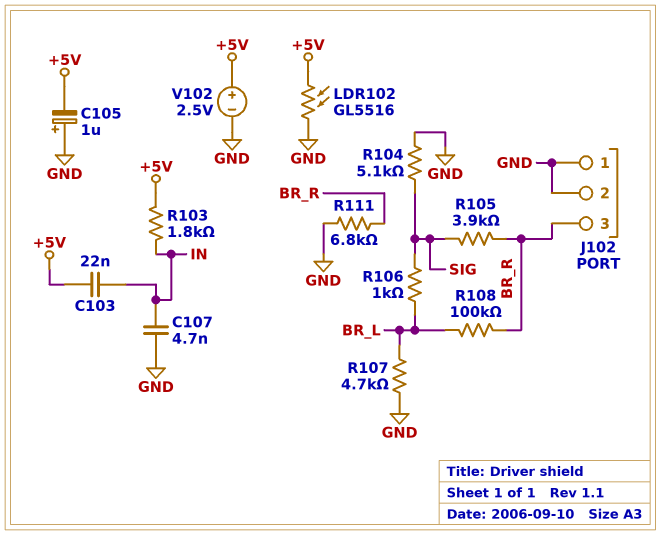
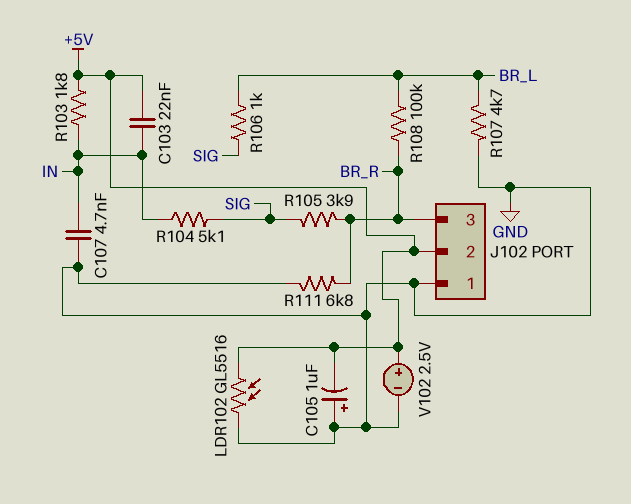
J102 pin 2: GND -> +5V
R104: 5.1k (GND, SIG) -> 5.1k (IN, SIG)

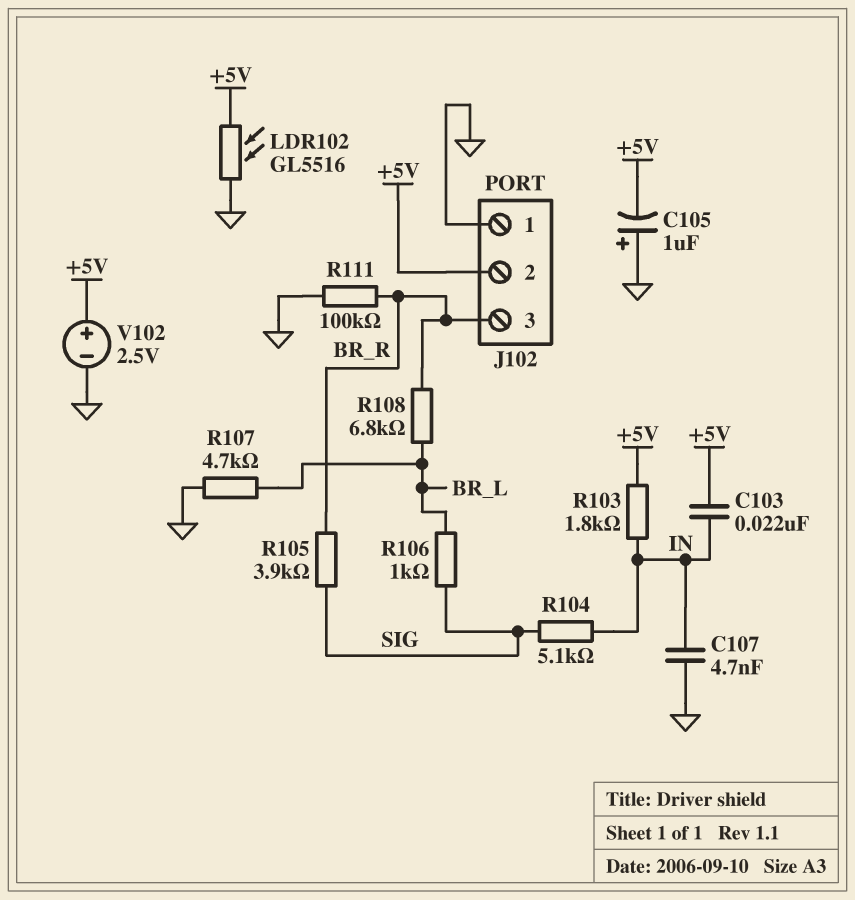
R108: 100k (BR_L, BR_R) -> 6.8k (BR_L, BR_R)
R111: 6.8k (BR_R, GND) -> 100k (BR_R, GND)

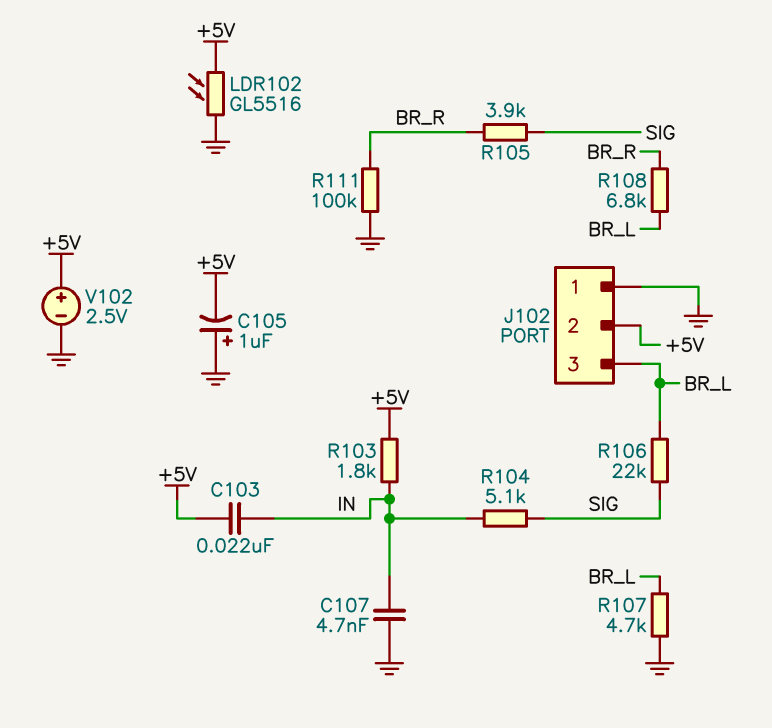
J102 pin 3: BR_R -> BR_L
R106: 1k (BR_L, SIG) -> 22k (BR_L, SIG)

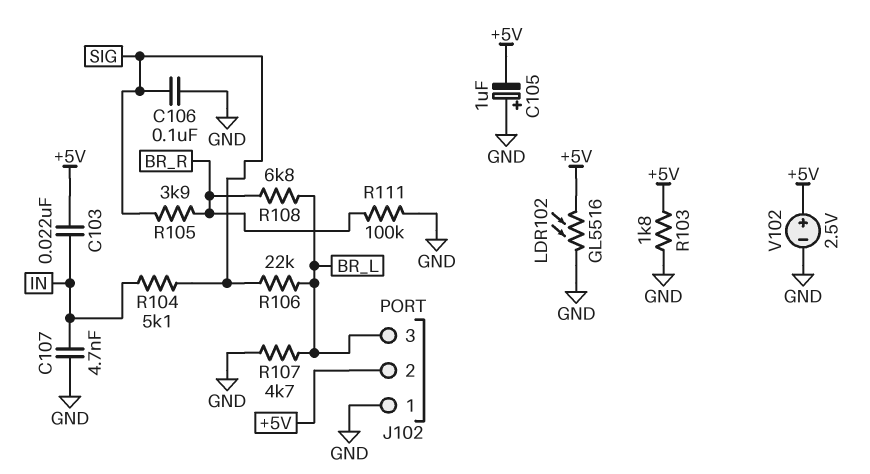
C106: none -> 100nF (GND, SIG)
R103: 1.8k (+5V, IN) -> 1.8k (+5V, GND)

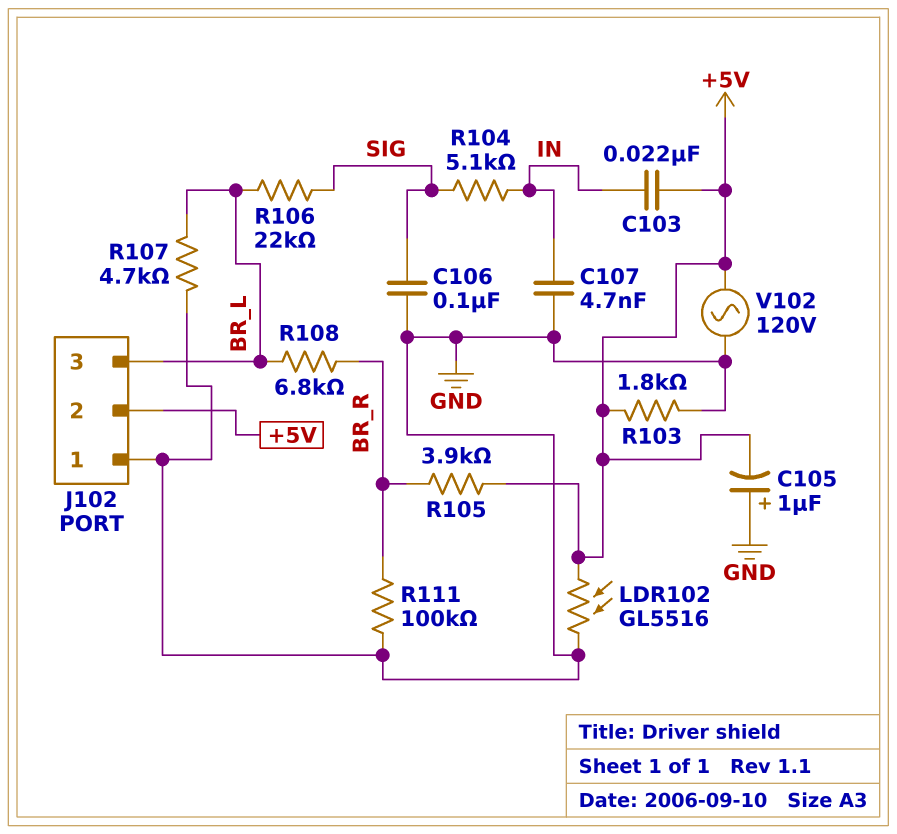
R105: 3.9k (BR_R, SIG) -> 3.9k (+5V, BR_R)
V102: 2.5V (plus +5V, minus GND) -> AC 120V (+5V, GND)

